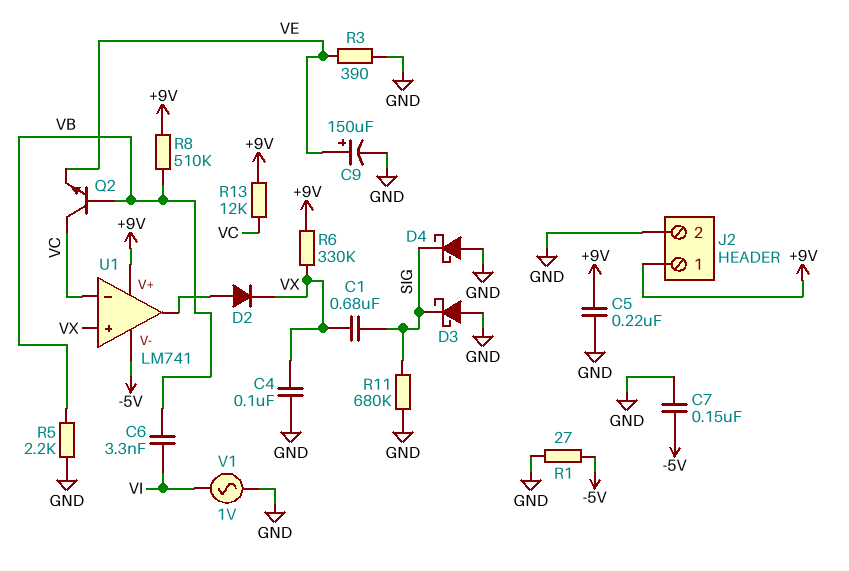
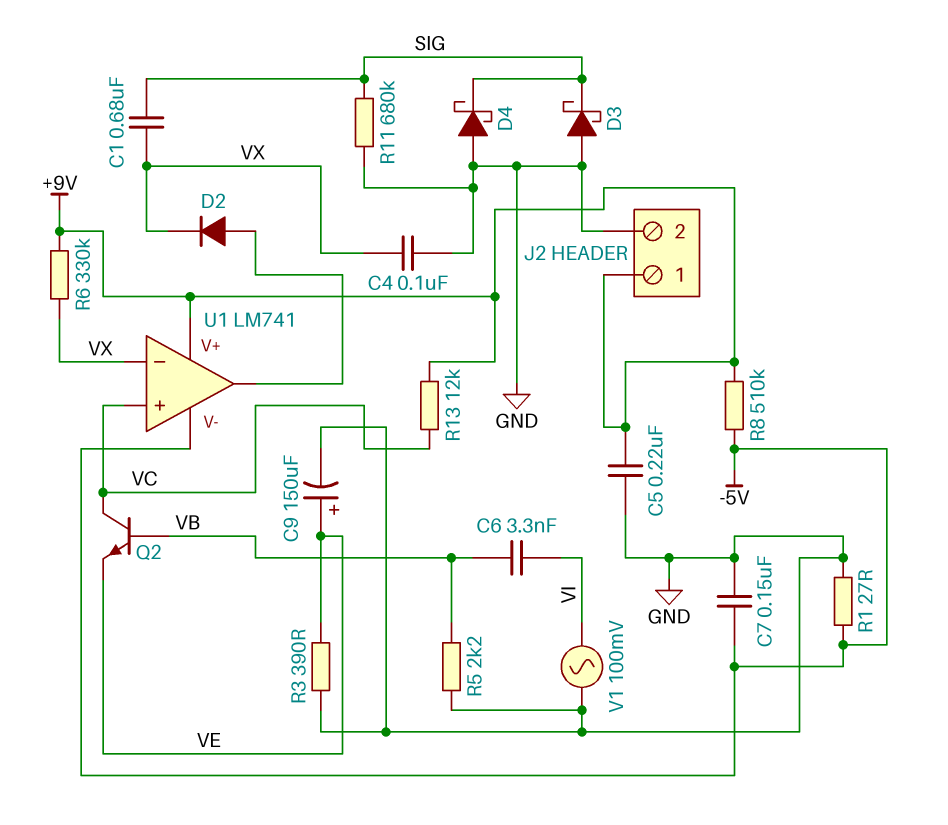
R8: 510k (+9V, VB) -> 510k (+9V, -5V)
U1 pin in+: VX -> VC
U1 pin in-: VC -> VX
V1: AC 1V (GND, VI) -> AC 100mV (GND, VI)

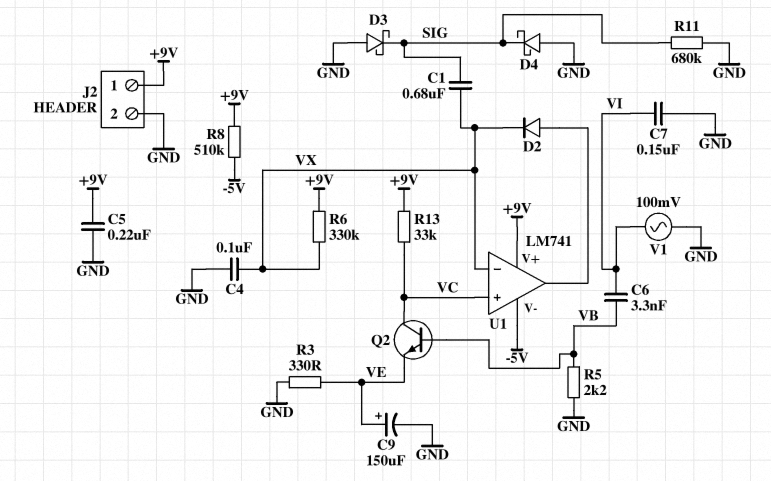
C7: 150nF (-5V, GND) -> 150nF (GND, VI)
R1: 27 (-5V, GND) -> none
R3: 390 (GND, VE) -> 330 (GND, VE)
R13: 12k (+9V, VC) -> 33k (+9V, VC)

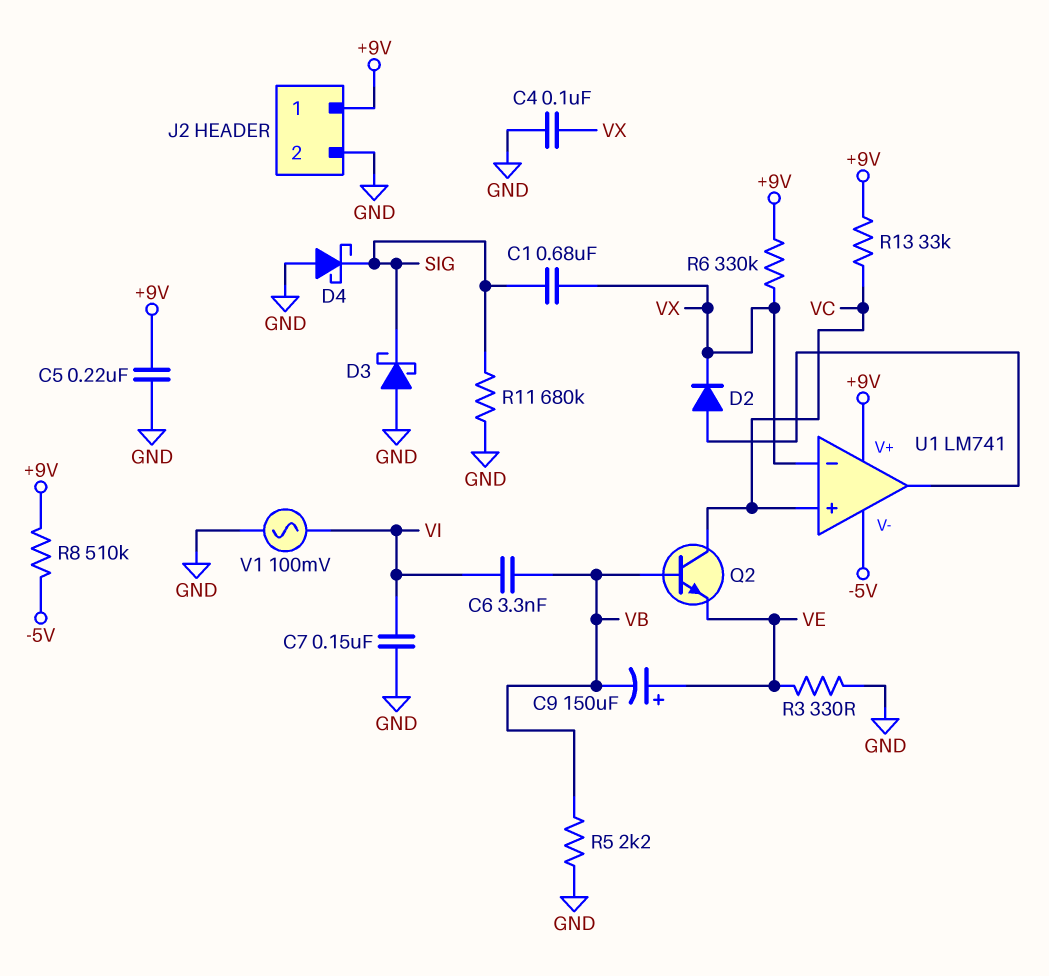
C9: 150uF (plus VE, minus GND) -> 150uF (plus VE, minus VB)

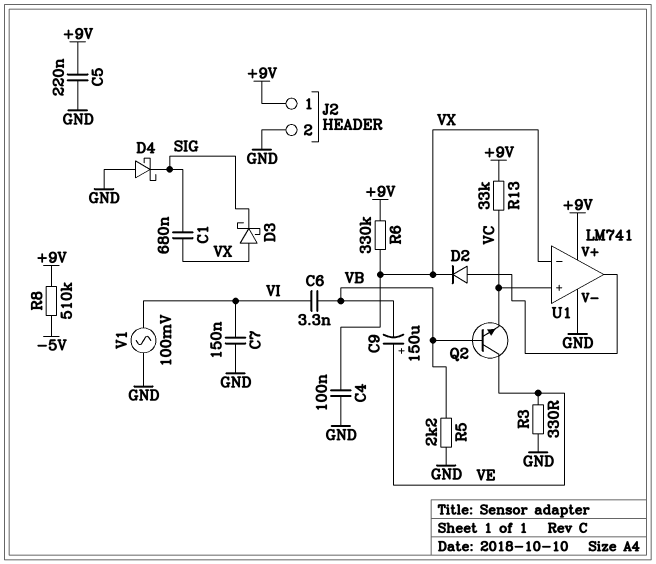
D3: schottky (A GND, K SIG) -> schottky (A VX, K SIG)
Q2: NPN (B VB, C VC, E VE) -> NPN (B VB, C VE, E VC)
R11: 680k (GND, SIG) -> none
U1 pin V-: -5V -> GND

